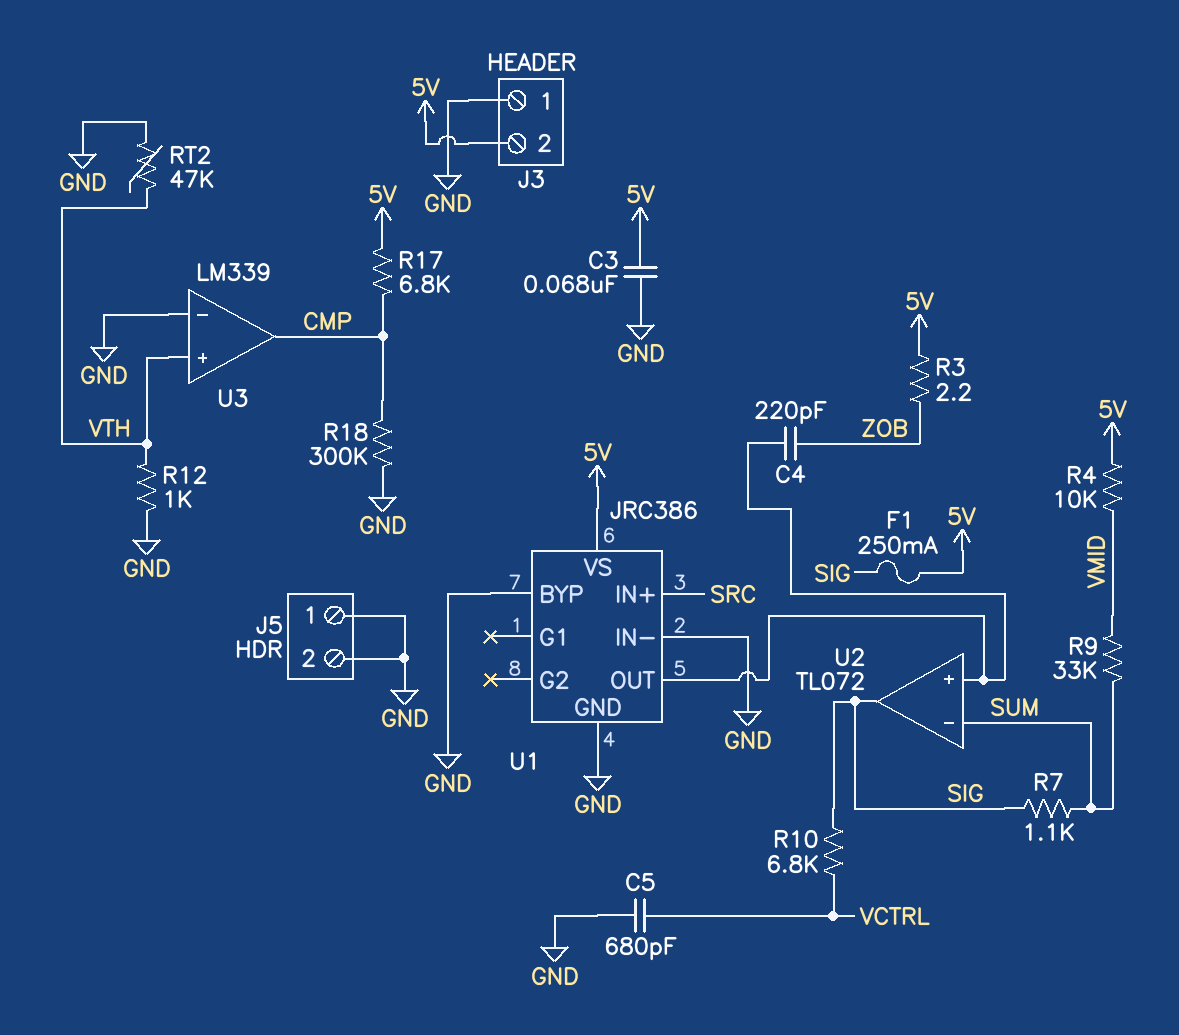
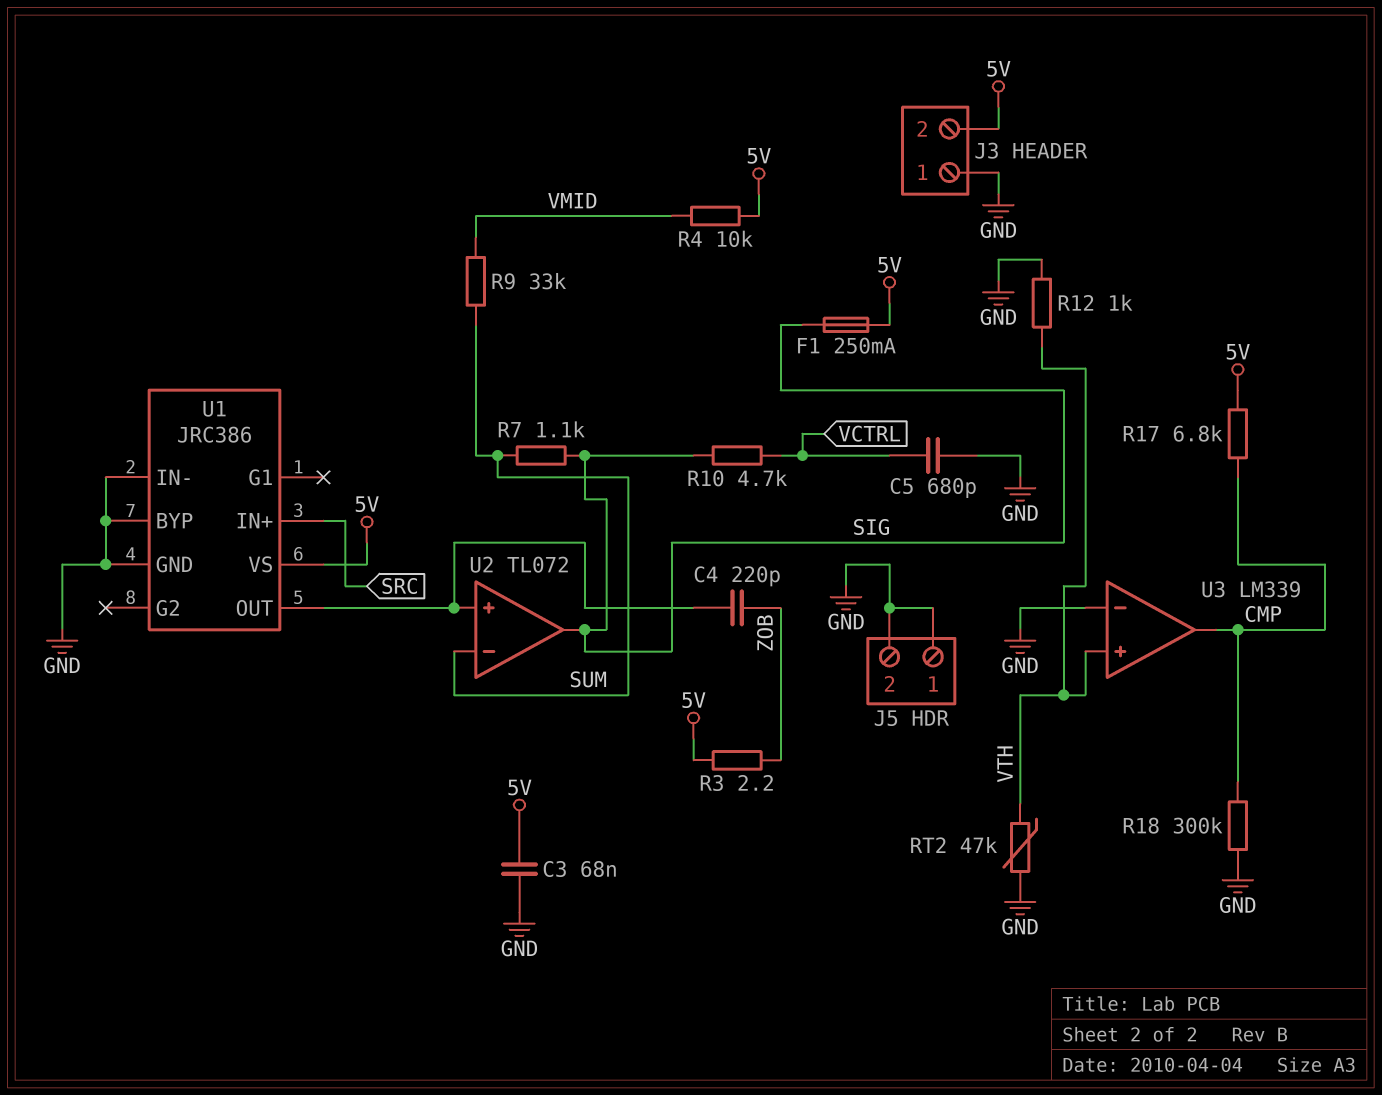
R10: 6.8k (SIG, VCTRL) -> 4.7k (SIG, VCTRL)

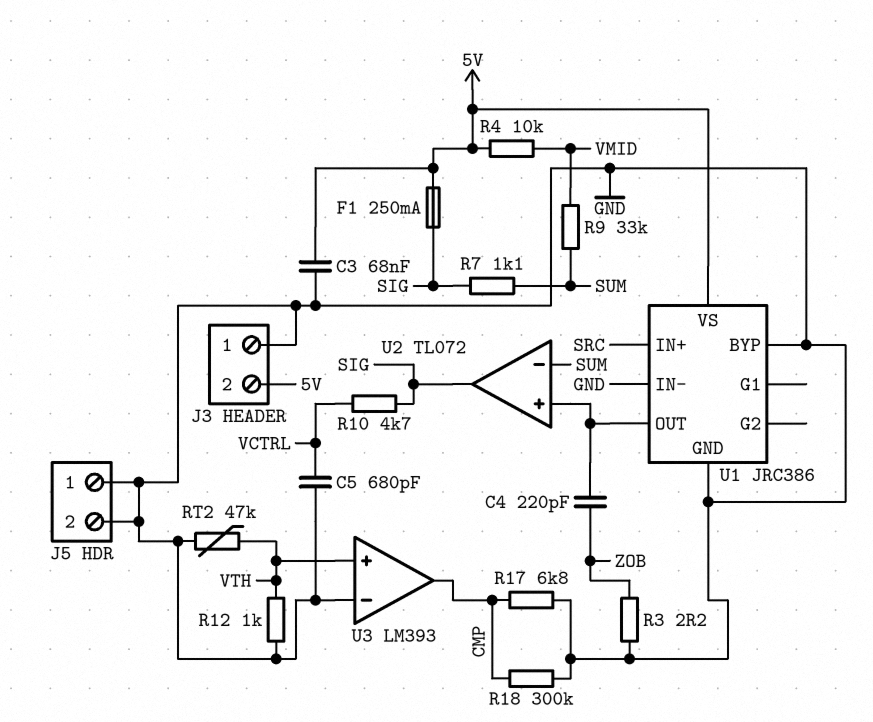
R3: 2.2 (5V, ZOB) -> 2.2 (GND, ZOB)
R17: 6.8k (5V, CMP) -> 6.8k (CMP, GND)
U3: LM339 -> LM393

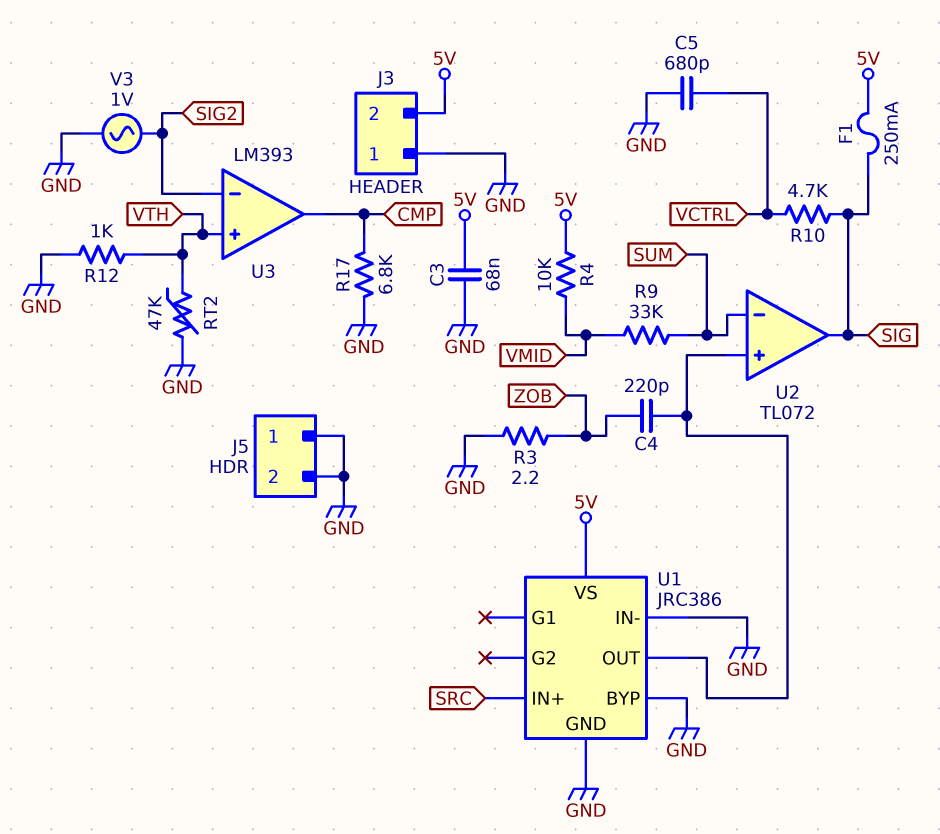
R7: 1.1k (SIG, SUM) -> none
R18: 300k (CMP, GND) -> none
U3 pin in-: GND -> SIG2
V3: none -> AC 1V (GND, SIG2)

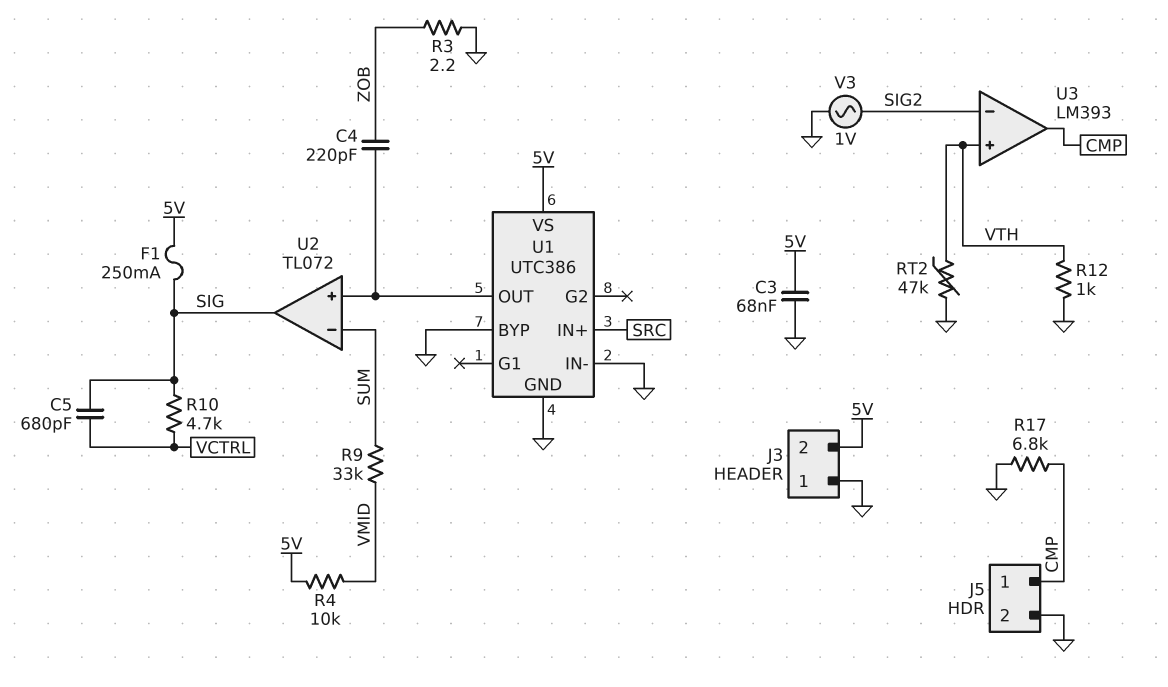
C5: 680pF (GND, VCTRL) -> 680pF (SIG, VCTRL)
J5 pin 1: GND -> CMP
U1: JRC386 -> UTC386

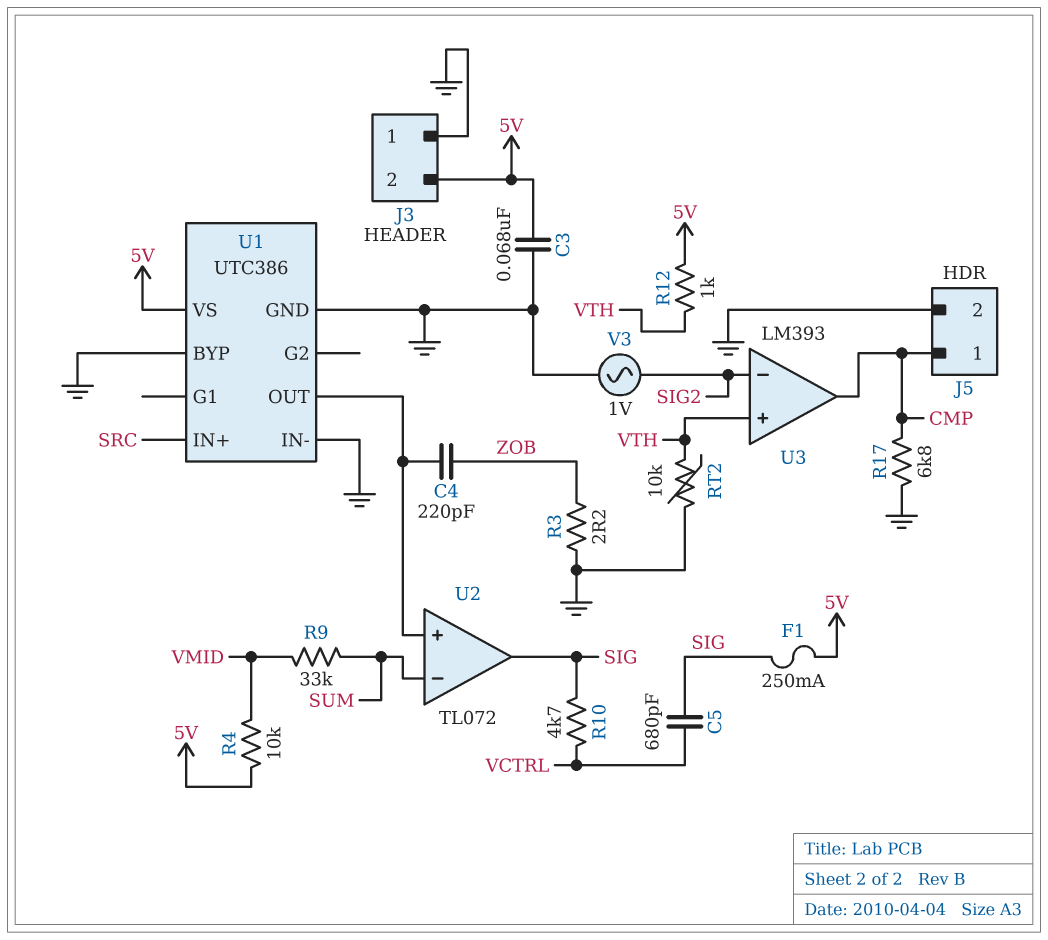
R12: 1k (GND, VTH) -> 1k (5V, VTH)
RT2: 47k (GND, VTH) -> 10k (GND, VTH)

